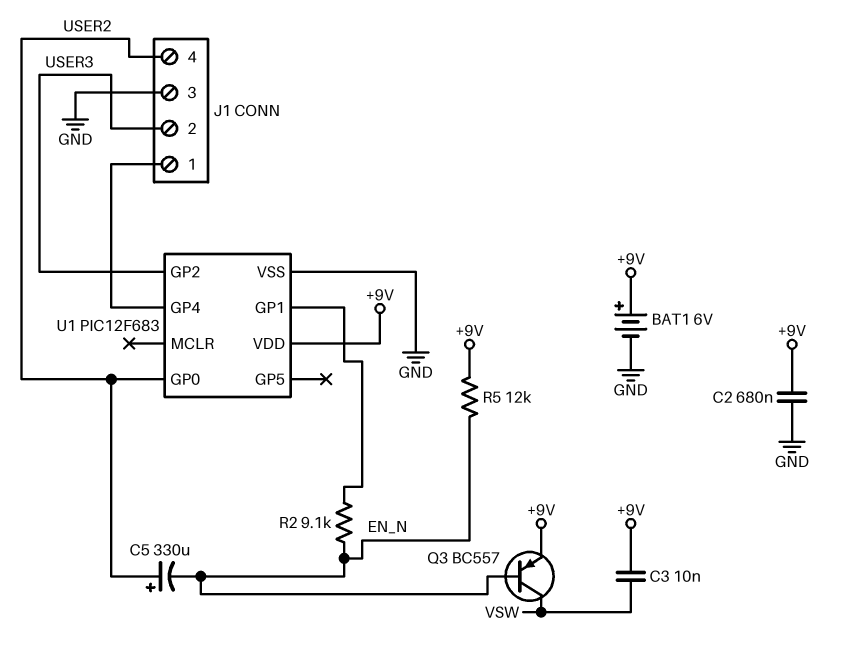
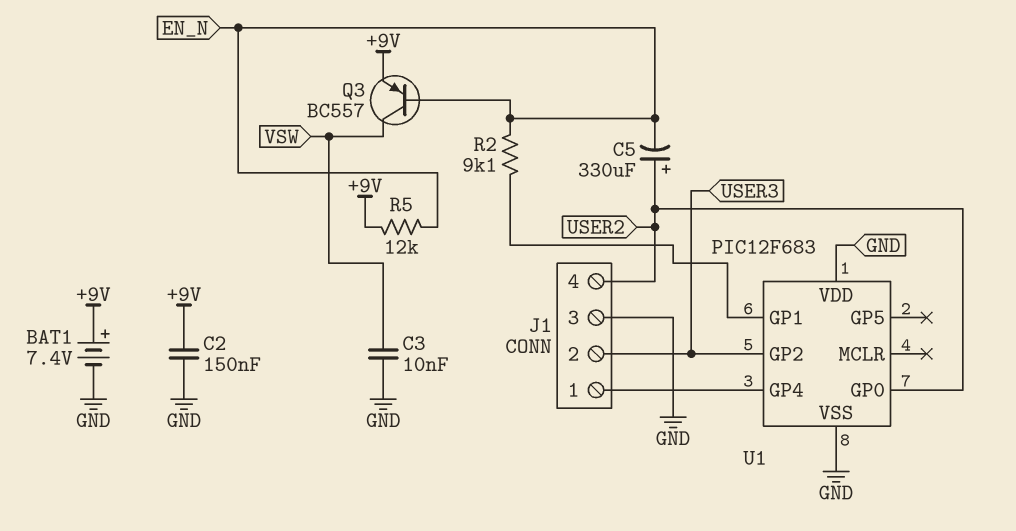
BAT1: 6V (plus +9V, minus GND) -> 7.4V (plus +9V, minus GND)
C2: 680nF (+9V, GND) -> 150nF (+9V, GND)
C3: 10nF (+9V, VSW) -> 10nF (GND, VSW)
U1 pin VDD: +9V -> GND

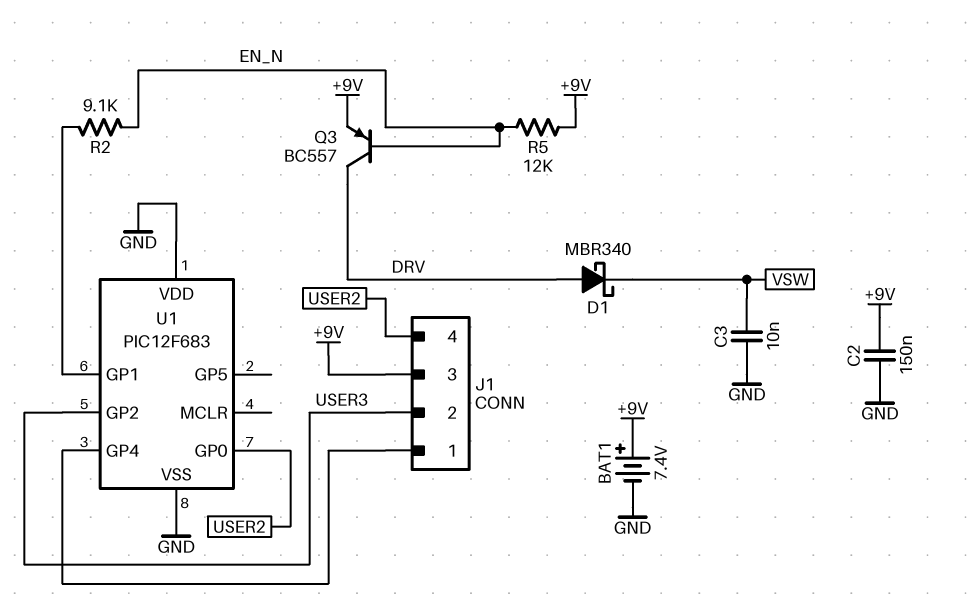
C5: 330uF (plus USER2, minus EN_N) -> none
D1: none -> schottky MBR340 (A DRV, K VSW)
J1 pin 3: GND -> +9V
Q3: PNP BC557 (B EN_N, C VSW, E +9V) -> PNP BC557 (B EN_N, C DRV, E +9V)

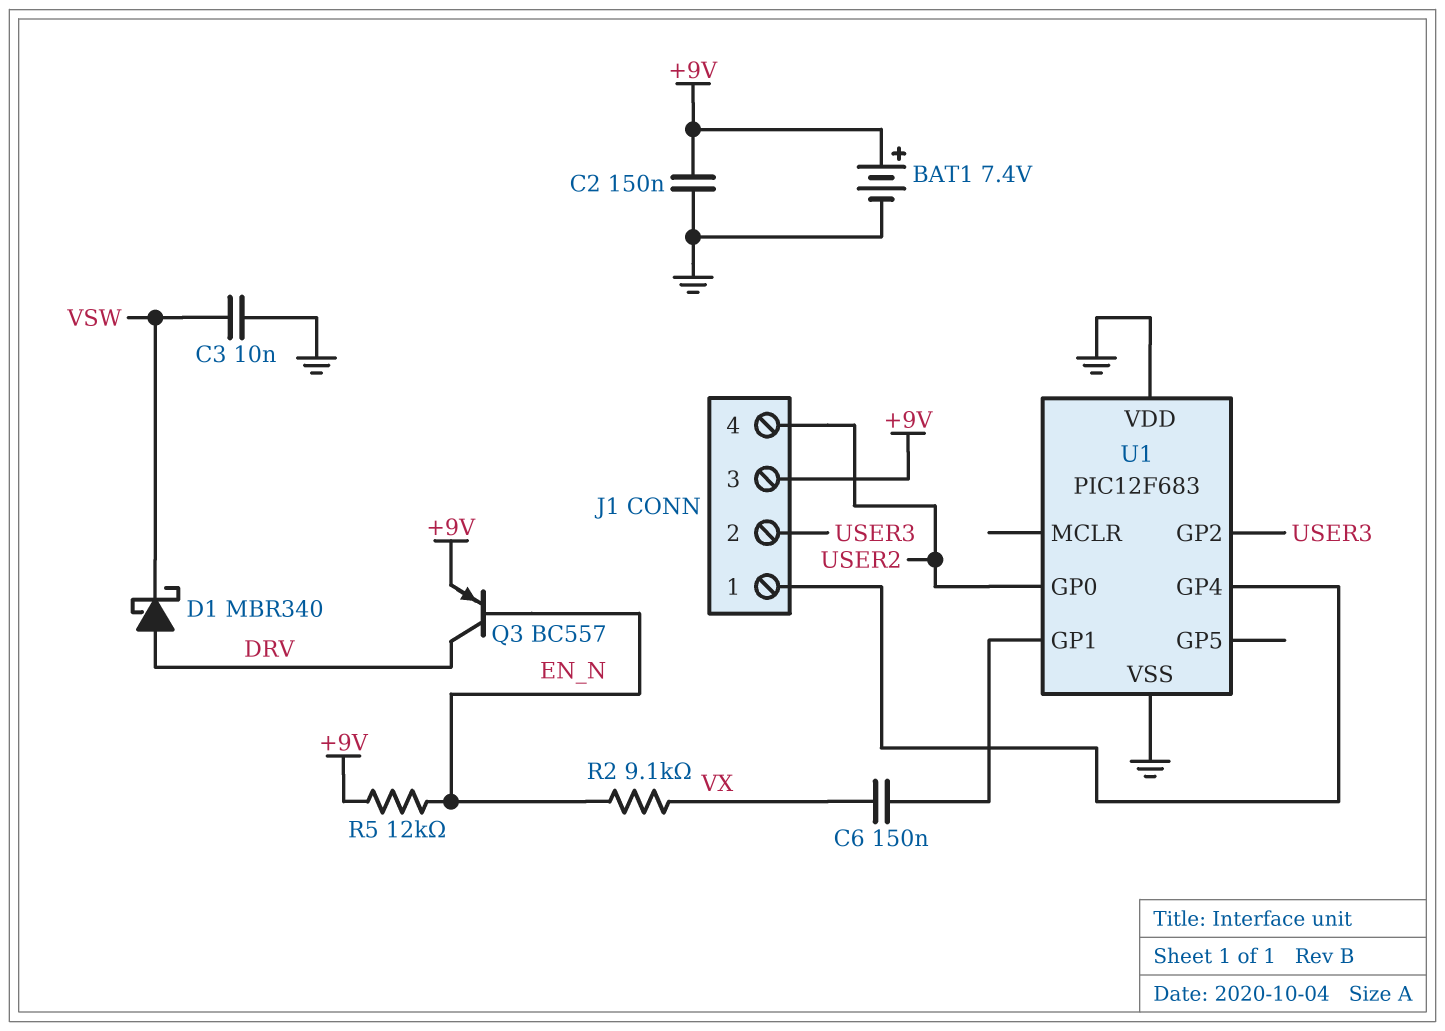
C6: none -> 150nF (U1/GP1, VX)
R2: 9.1k (EN_N, U1/GP1) -> 9.1k (EN_N, VX)

